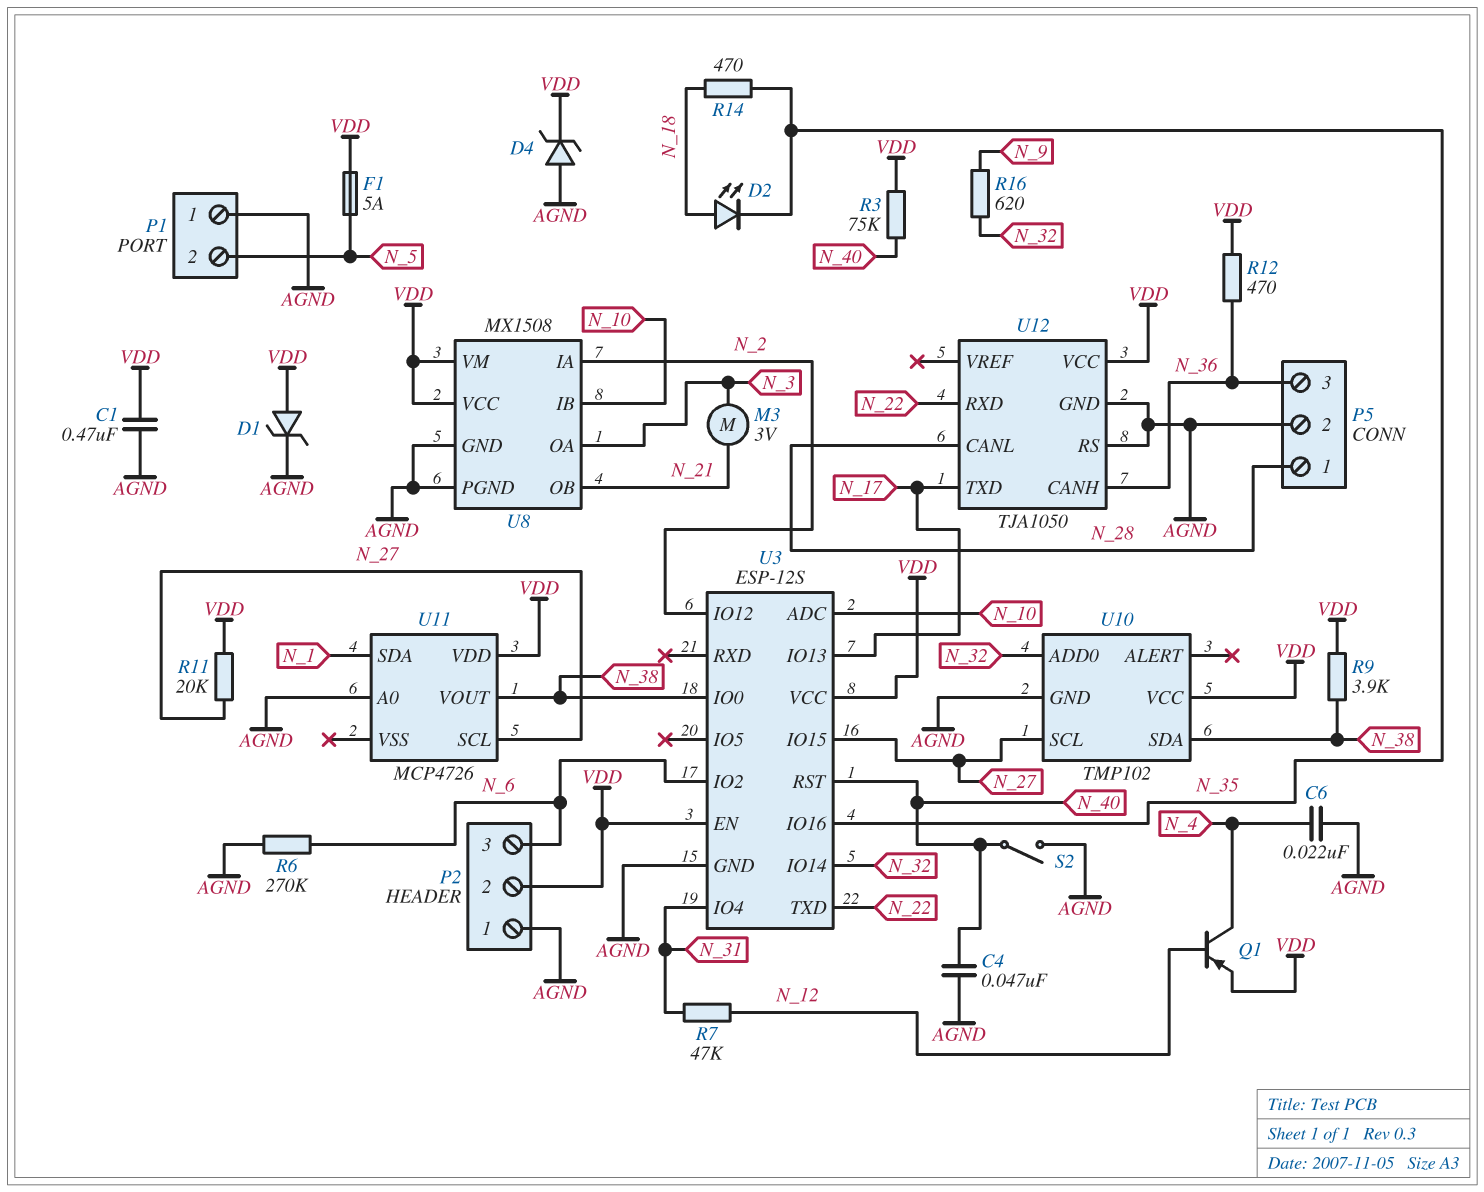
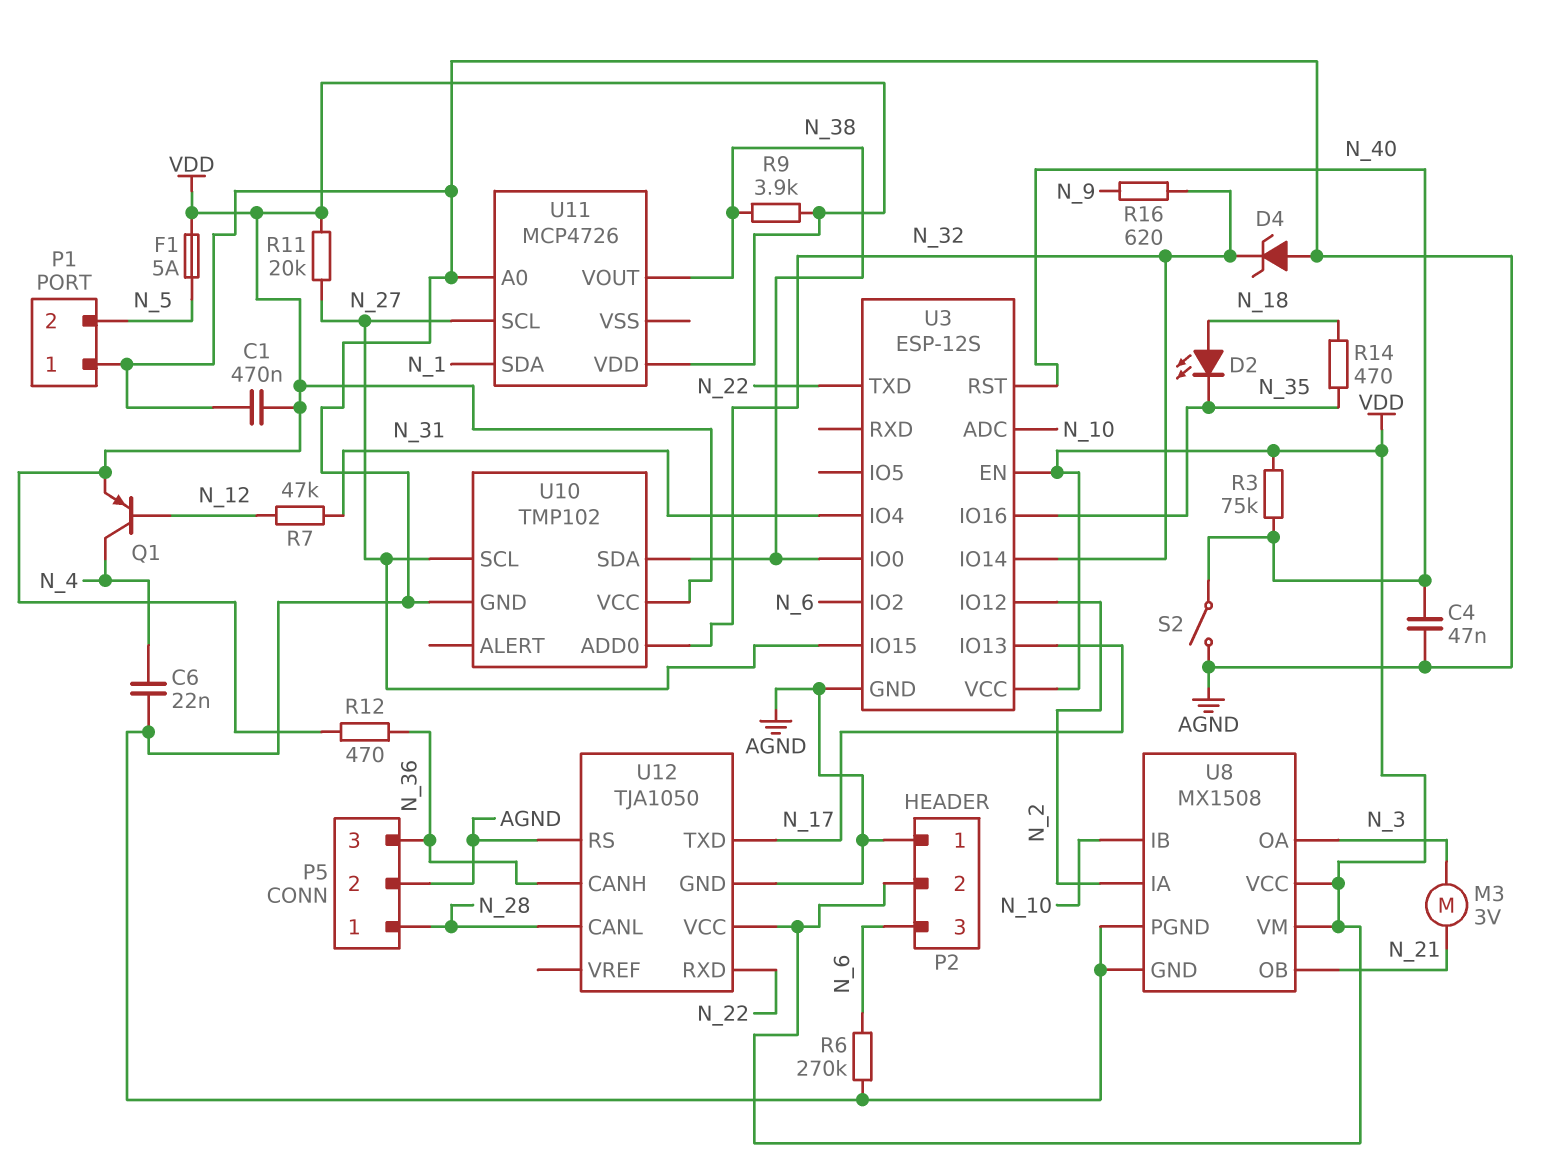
D1: zener (A VDD, K AGND) -> none
D4: zener (A AGND, K VDD) -> zener (A AGND, K N_32)

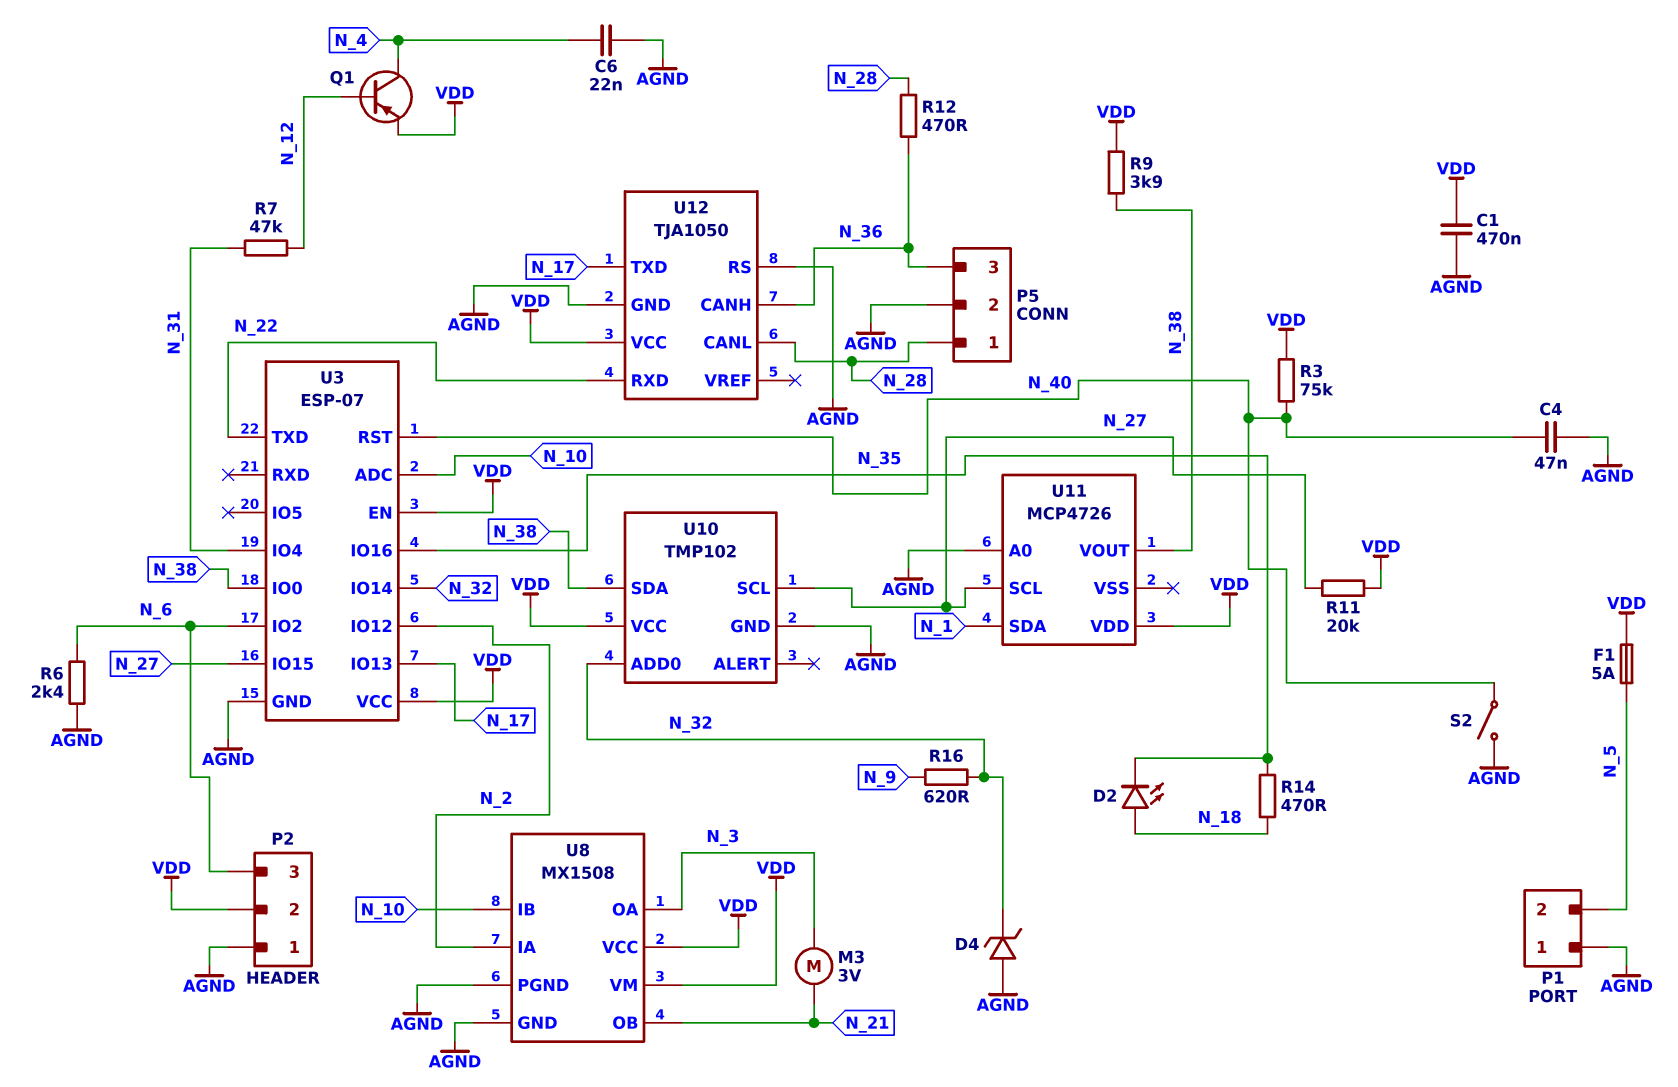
R6: 270k (AGND, N_6) -> 2.4k (AGND, N_6)
R12: 470 (N_36, VDD) -> 470 (N_28, N_36)
U3: ESP-12S -> ESP-07

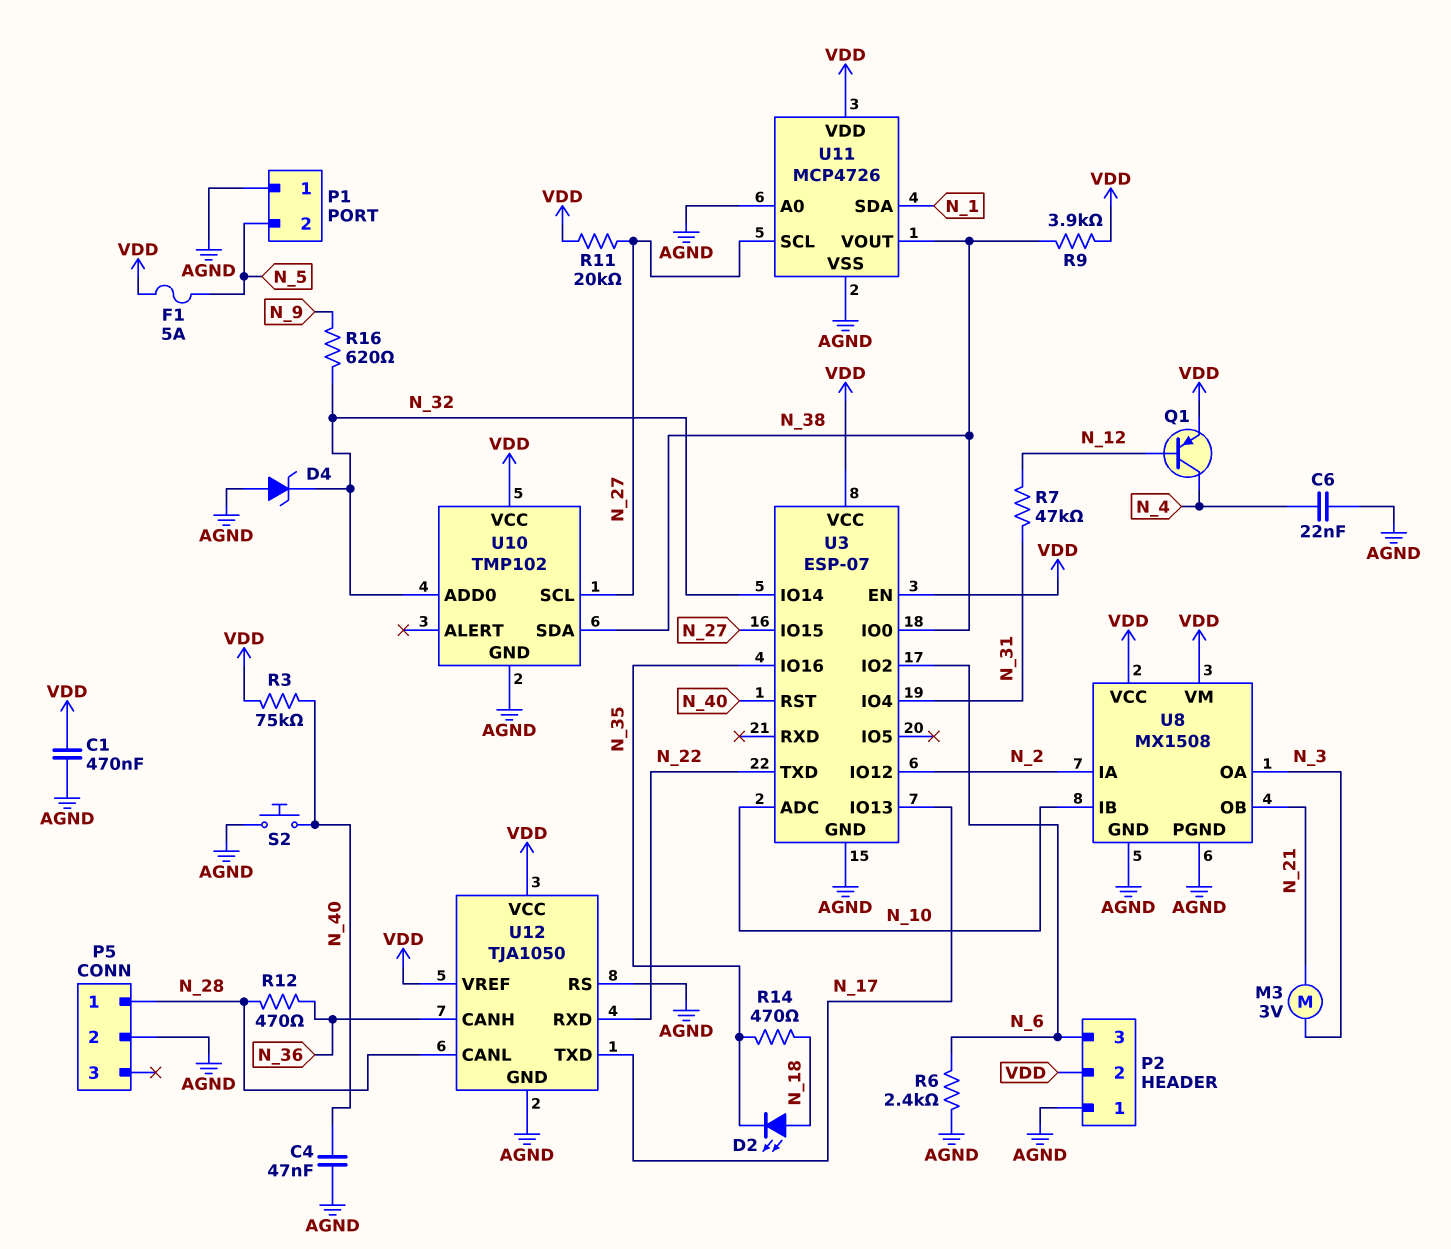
P5 pin 3: N_36 -> none
S2: switch (AGND, N_40) -> button (AGND, N_40)
U11 pin VSS: none -> AGND
U12 pin VREF: none -> VDD

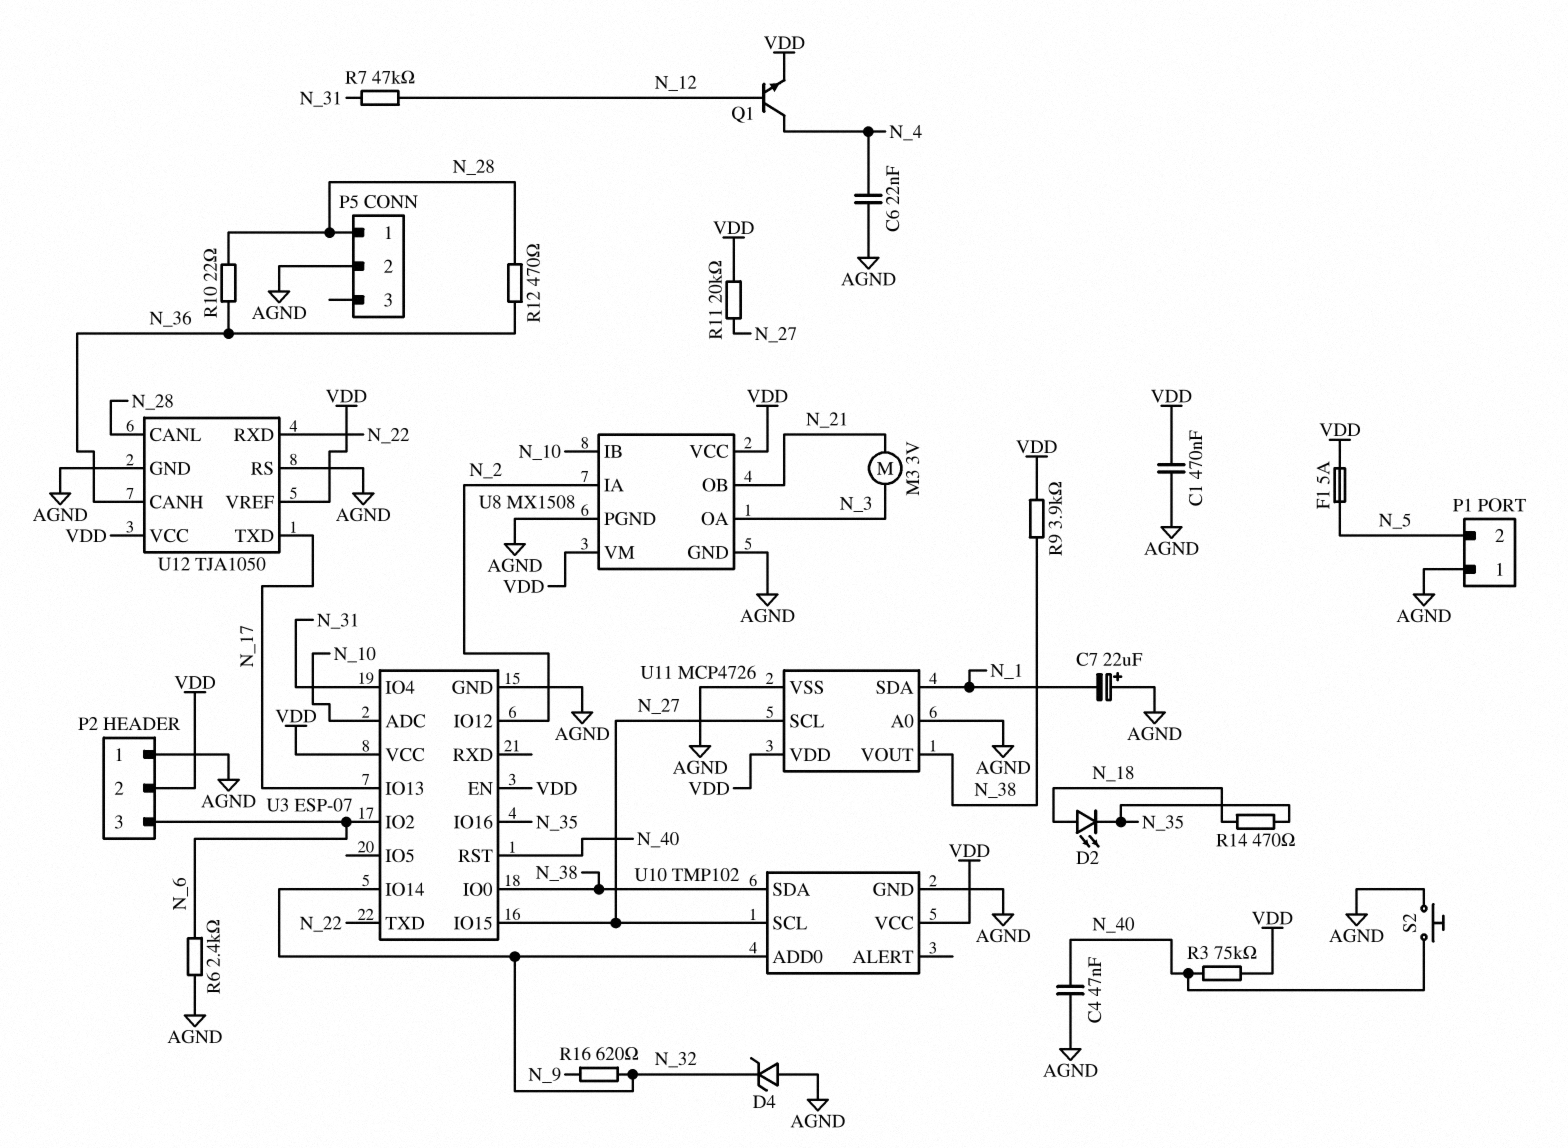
C7: none -> 22uF (plus AGND, minus N_1)
Q1: PNP (B N_12, C N_4, E VDD) -> NPN (B N_12, C N_4, E VDD)
R10: none -> 22 (N_28, N_36)

